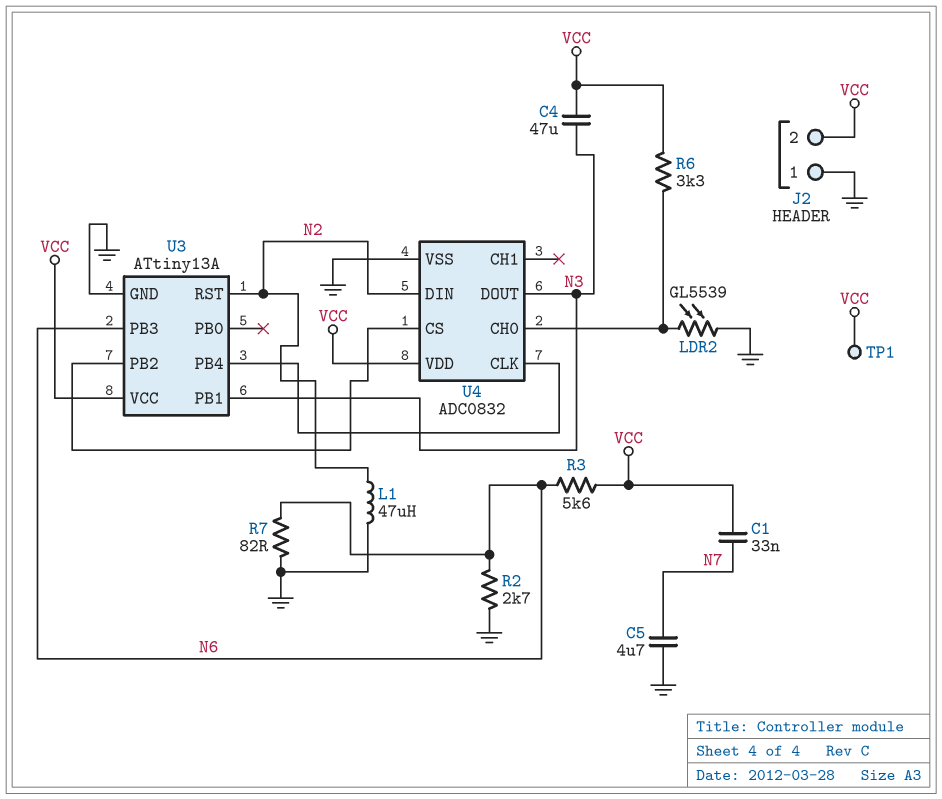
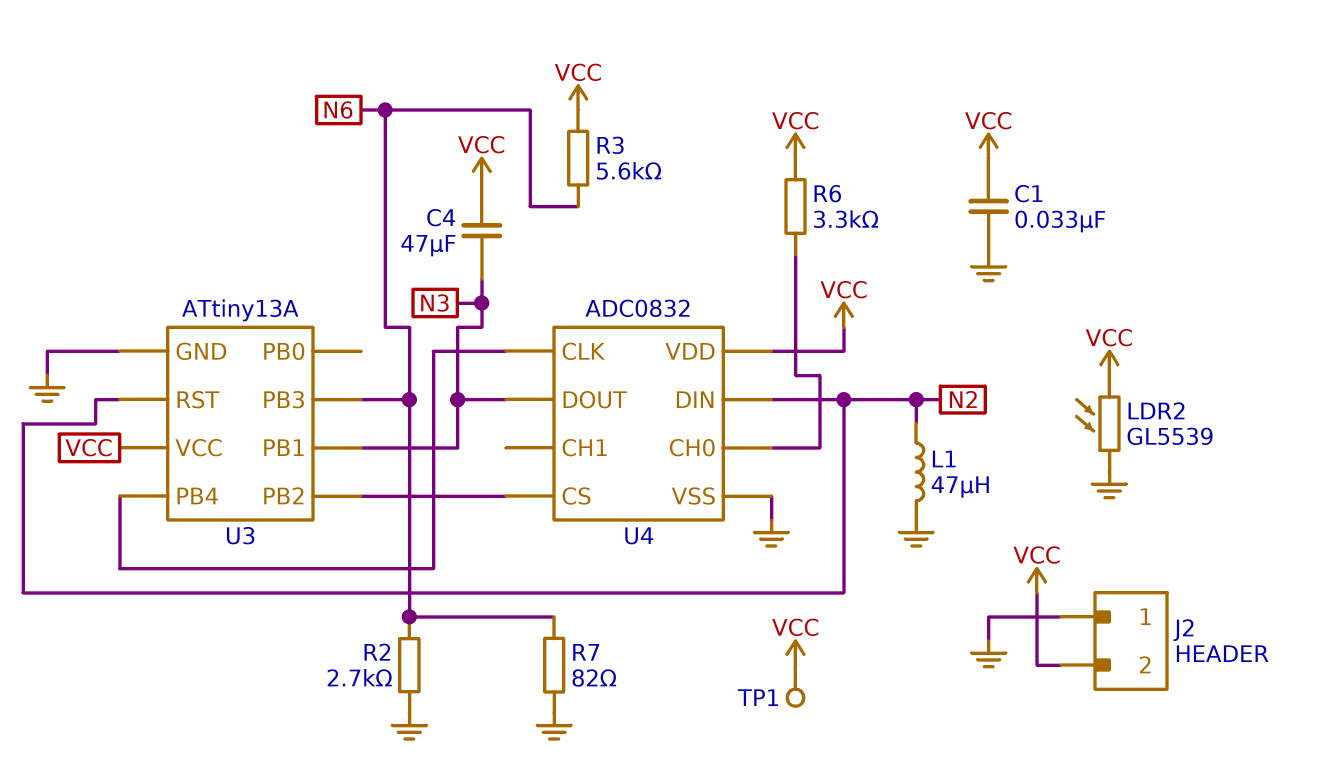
C1: 33nF (N7, VCC) -> 33nF (GND, VCC)
C5: 4.7uF (GND, N7) -> none
LDR2: GL5539 (GND, U4/CH0) -> GL5539 (GND, VCC)

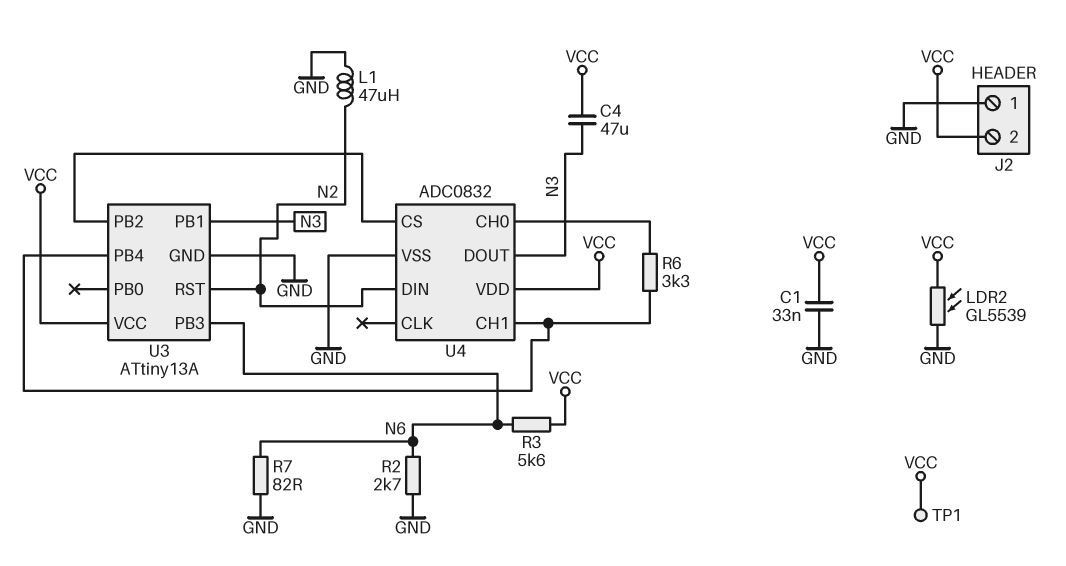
R6: 3.3k (U4/CH0, VCC) -> 3.3k (U3/PB4, U4/CH0)
U4 pin CH1: none -> U3/PB4
U4 pin CLK: U3/PB4 -> none

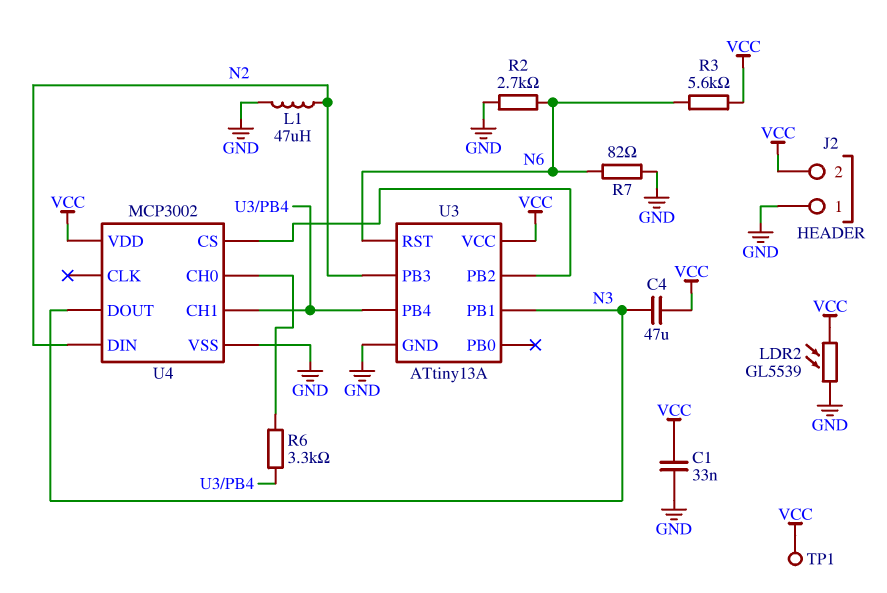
U3 pin PB3: N6 -> N2
U3 pin RST: N2 -> N6
U4: ADC0832 -> MCP3002

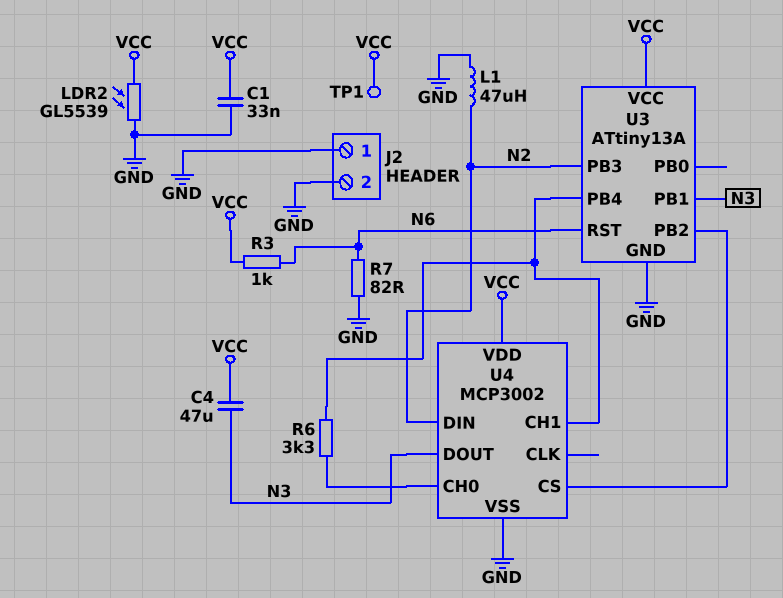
J2 pin 2: VCC -> GND
R2: 2.7k (GND, N6) -> none
R3: 5.6k (N6, VCC) -> 1k (N6, VCC)

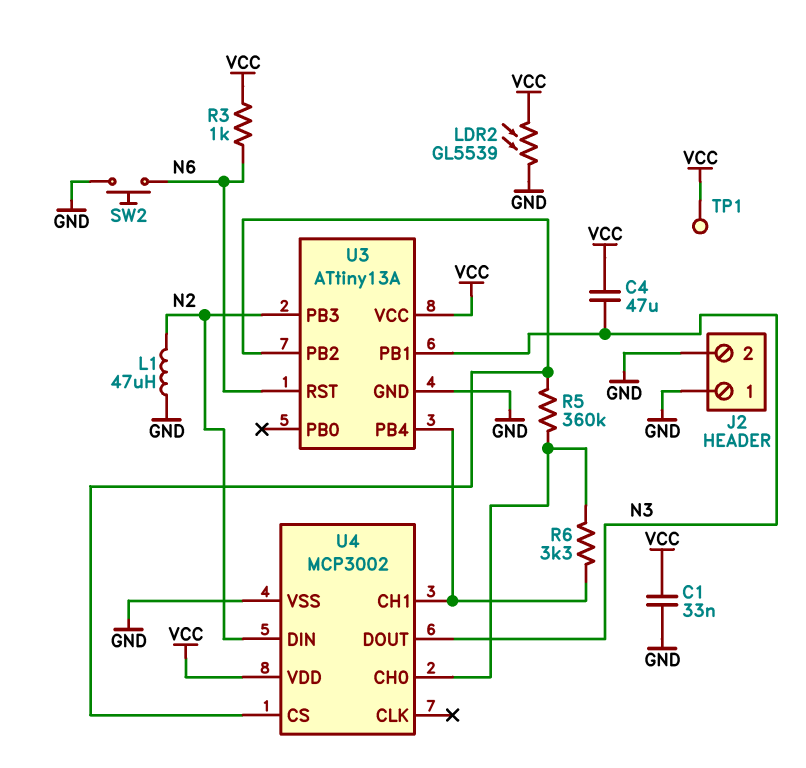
R5: none -> 360k (U3/PB2, U4/CH0)
R7: 82 (GND, N6) -> none
SW2: none -> button (GND, N6)

